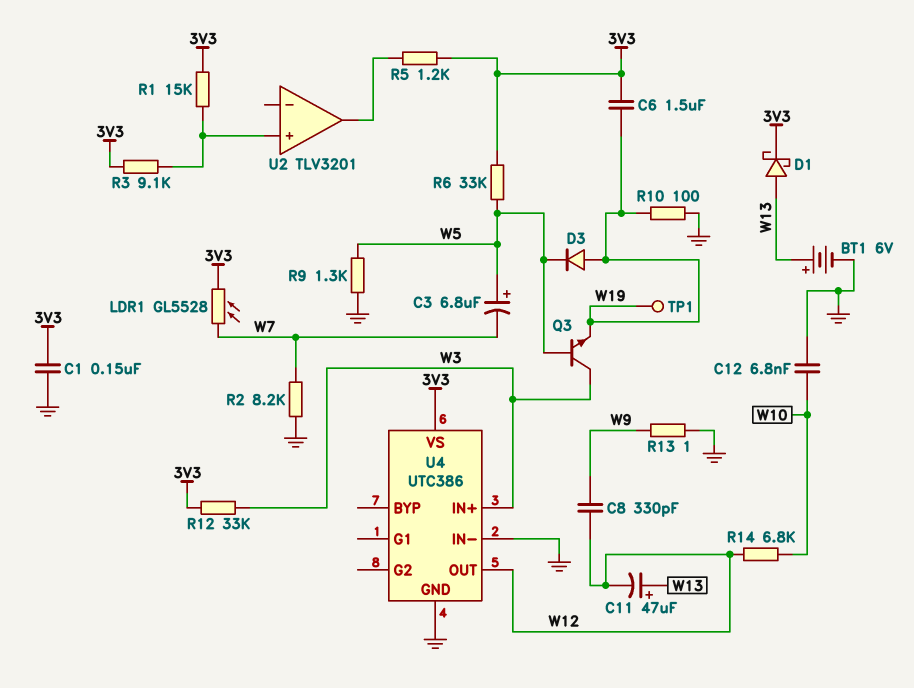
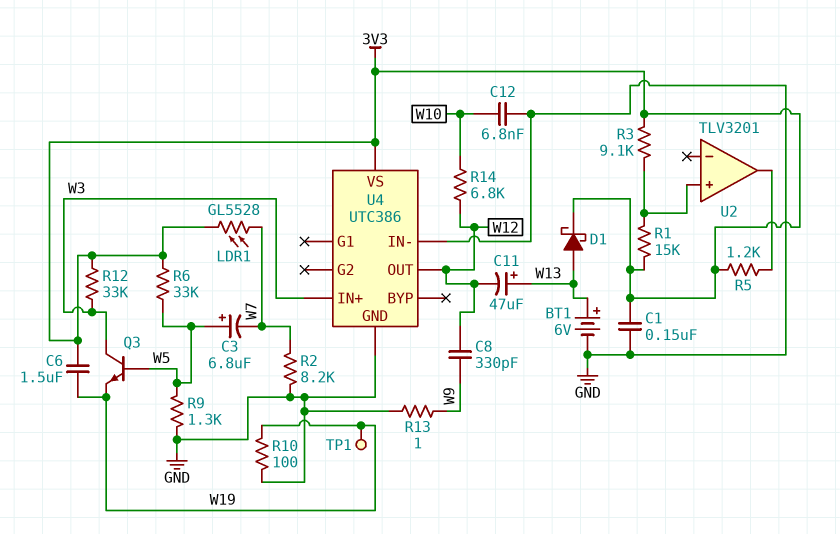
D3: diode (A W19, K W5) -> none

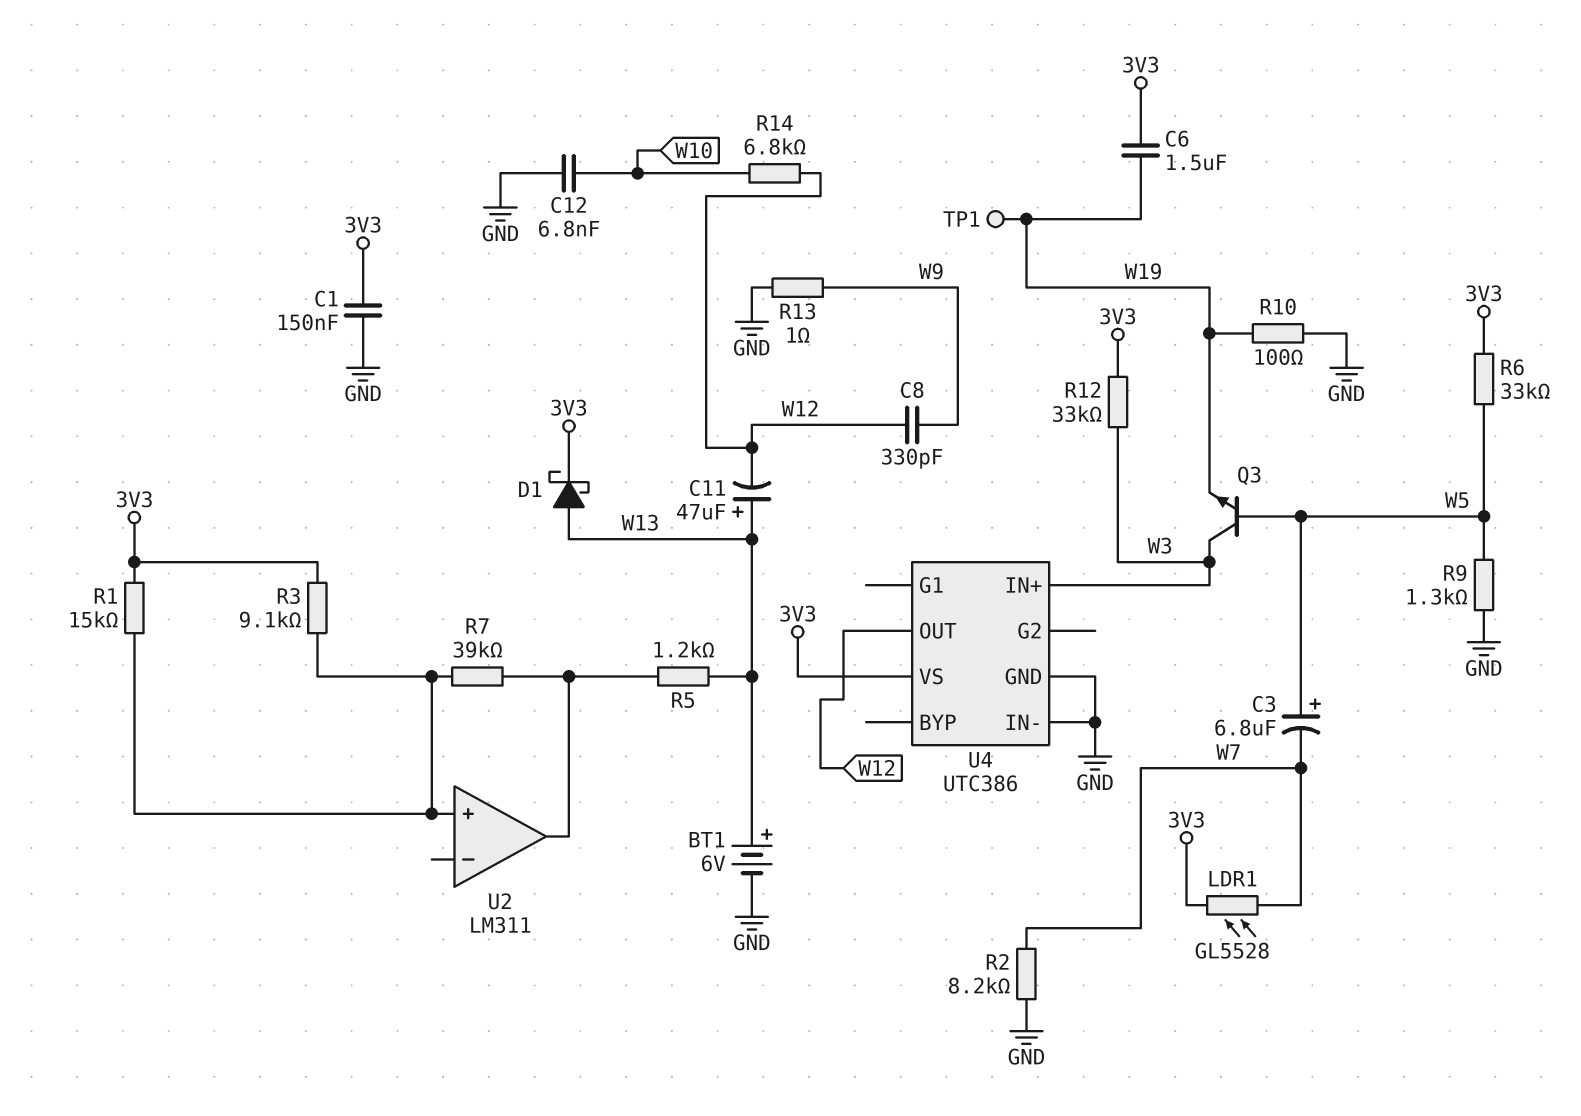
R5: 1.2k (3V3, U2/out) -> 1.2k (U2/out, W13)
R7: none -> 39k (U2/in+, U2/out)
U2: TLV3201 -> LM311

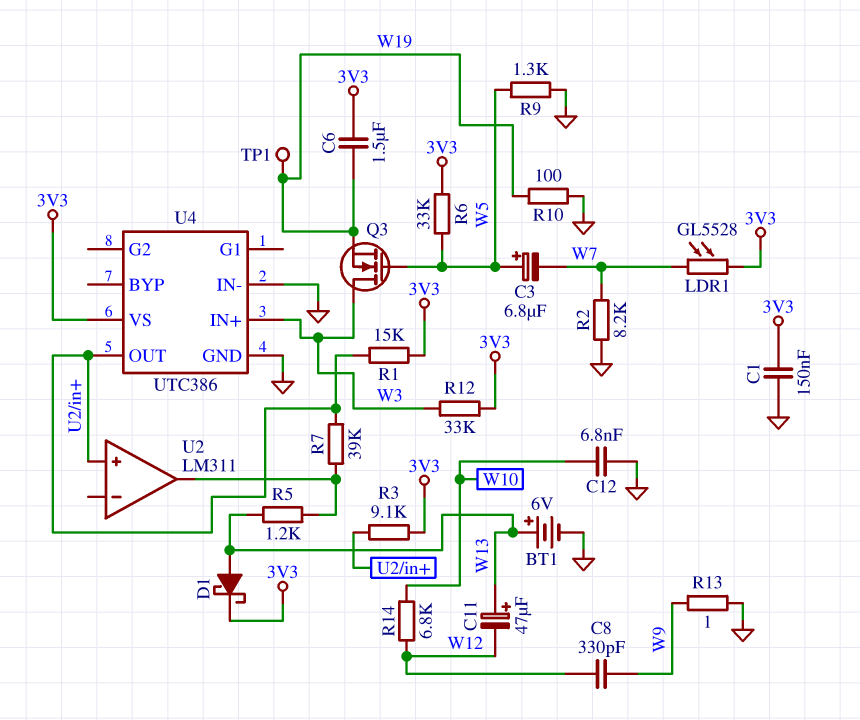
Q3: NPN (B W5, C W3, E W19) -> NMOS (G W5, D W3, S W19)
U4 pin OUT: W12 -> U2/in+

